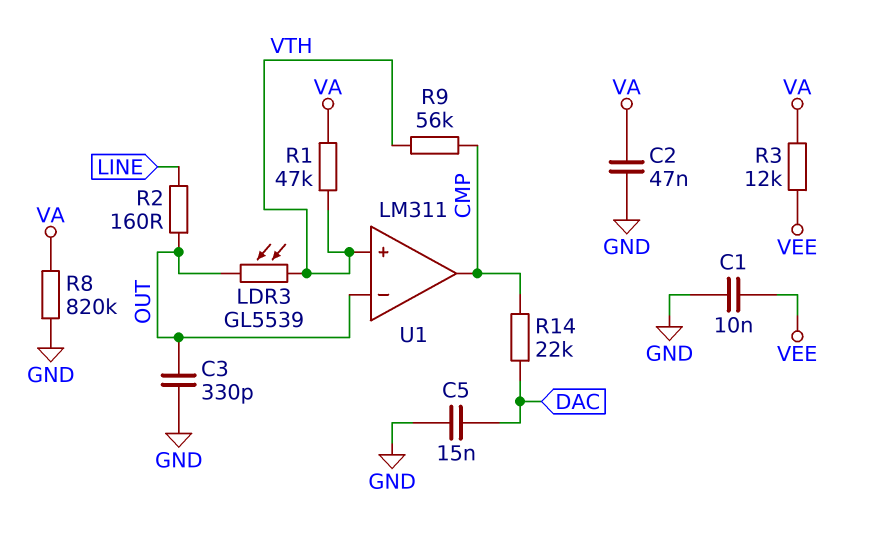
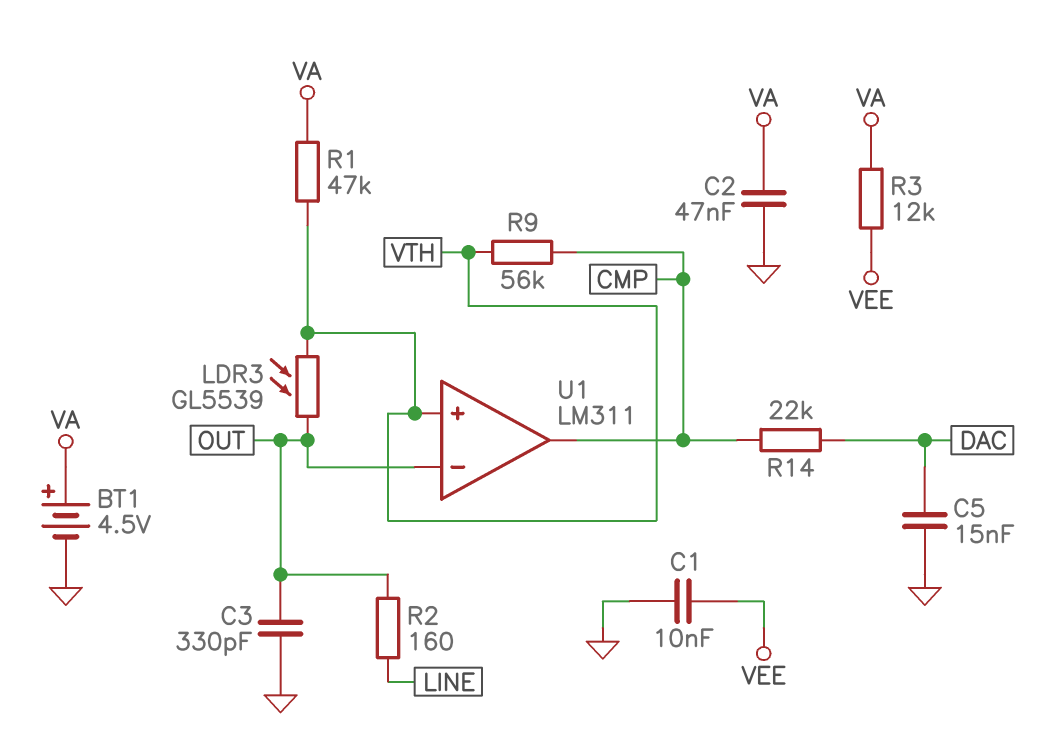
BT1: none -> 4.5V (plus VA, minus GND)
R8: 820k (GND, VA) -> none

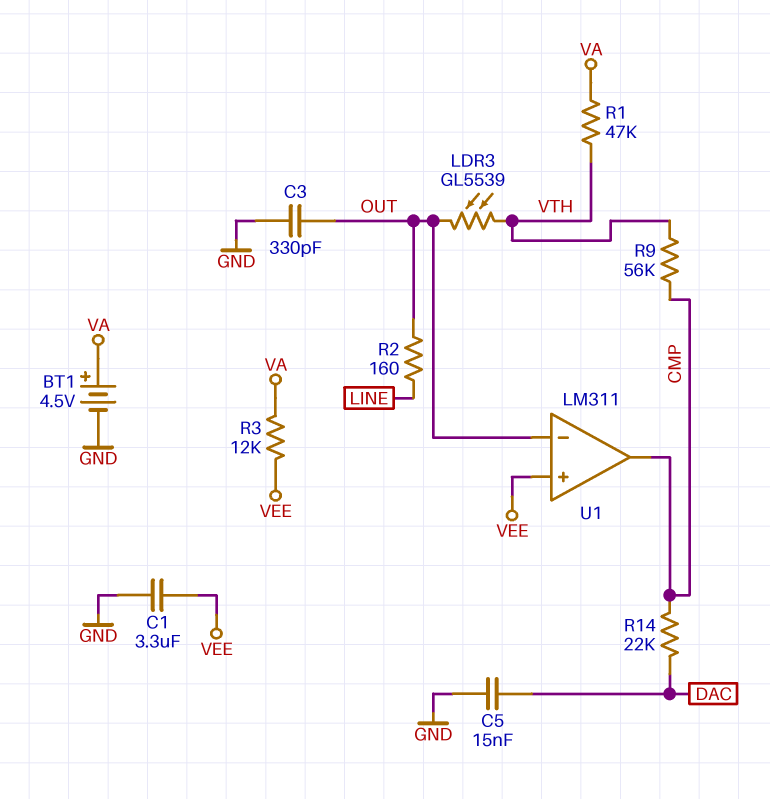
C1: 10nF (GND, VEE) -> 3.3uF (GND, VEE)
C2: 47nF (GND, VA) -> none
U1 pin in+: VTH -> VEE

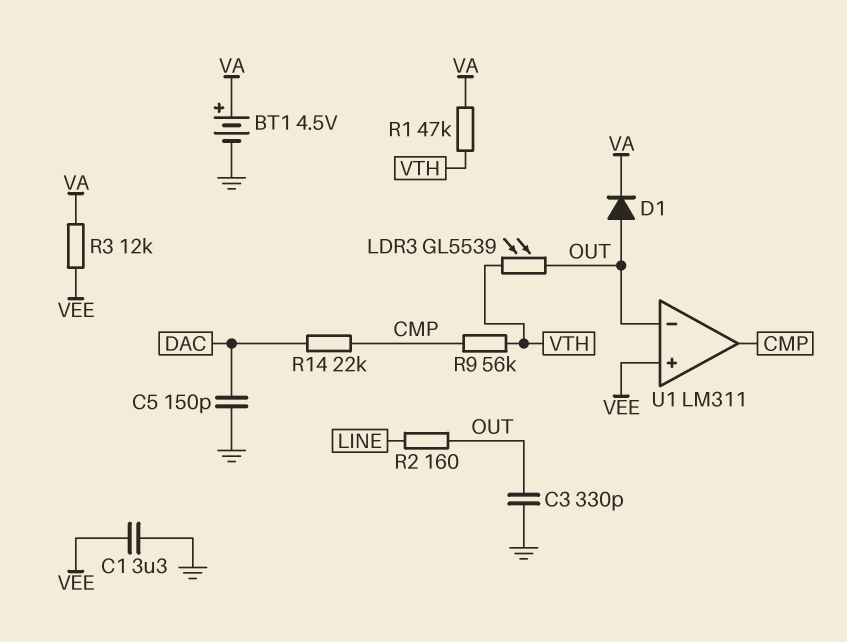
C5: 15nF (DAC, GND) -> 150pF (DAC, GND)
D1: none -> diode (A OUT, K VA)

